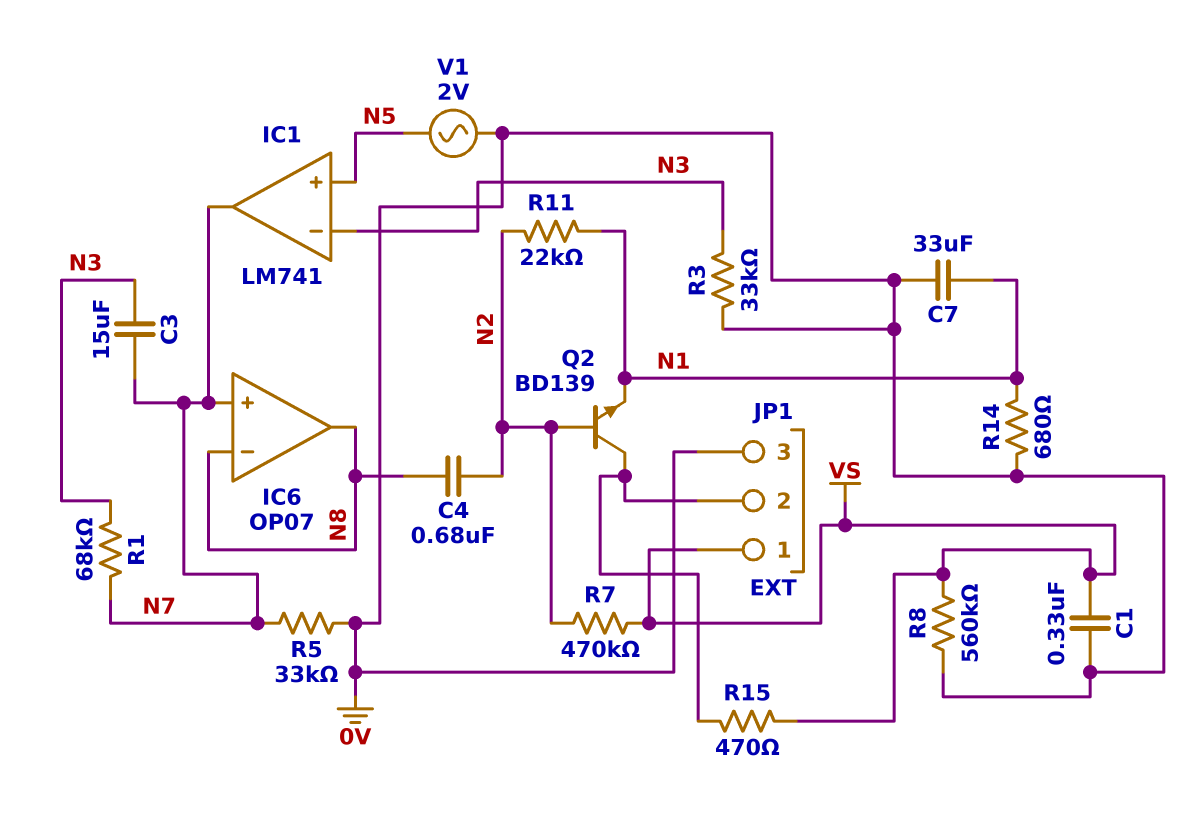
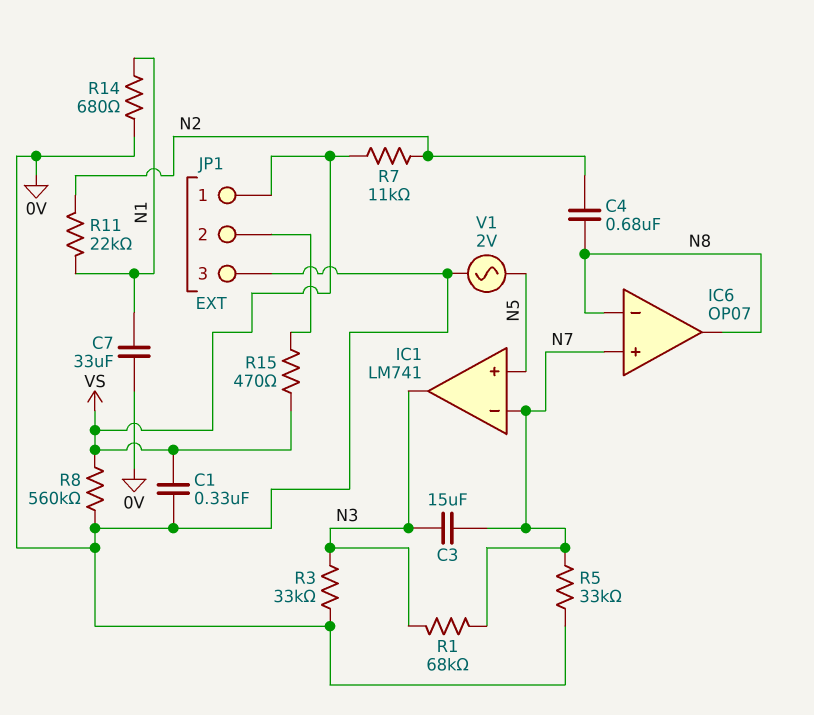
IC1 pin in-: N3 -> N7
IC1 pin out: N7 -> N3
Q2: NPN BD139 (B N2, C JP1/2, E N1) -> none
R7: 470k (N2, VS) -> 11k (N2, VS)

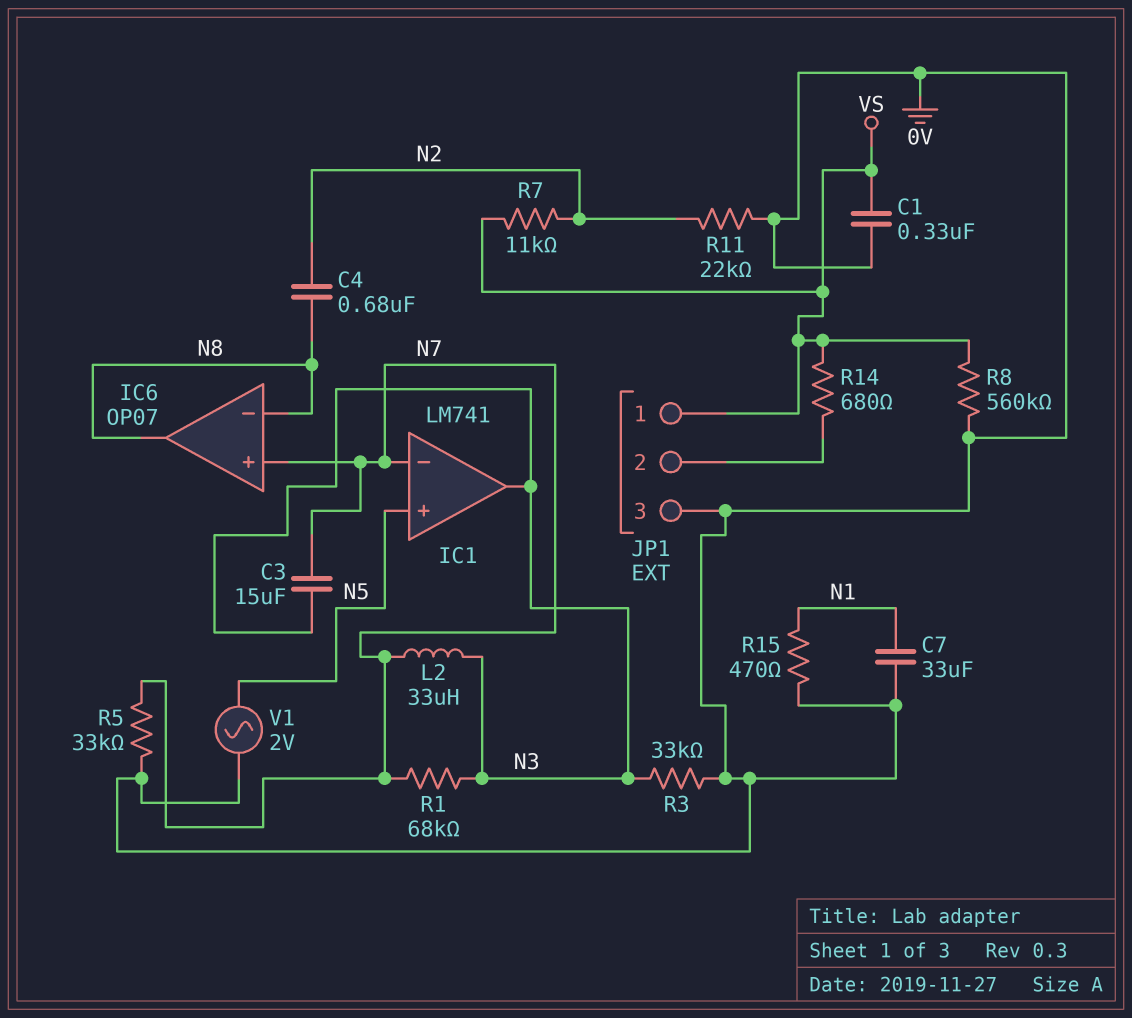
L2: none -> 33uH (N3, N7)
R11: 22k (N1, N2) -> 22k (0V, N2)
R14: 680 (0V, N1) -> 680 (JP1/2, VS)
R15: 470 (JP1/2, VS) -> 470 (0V, N1)

